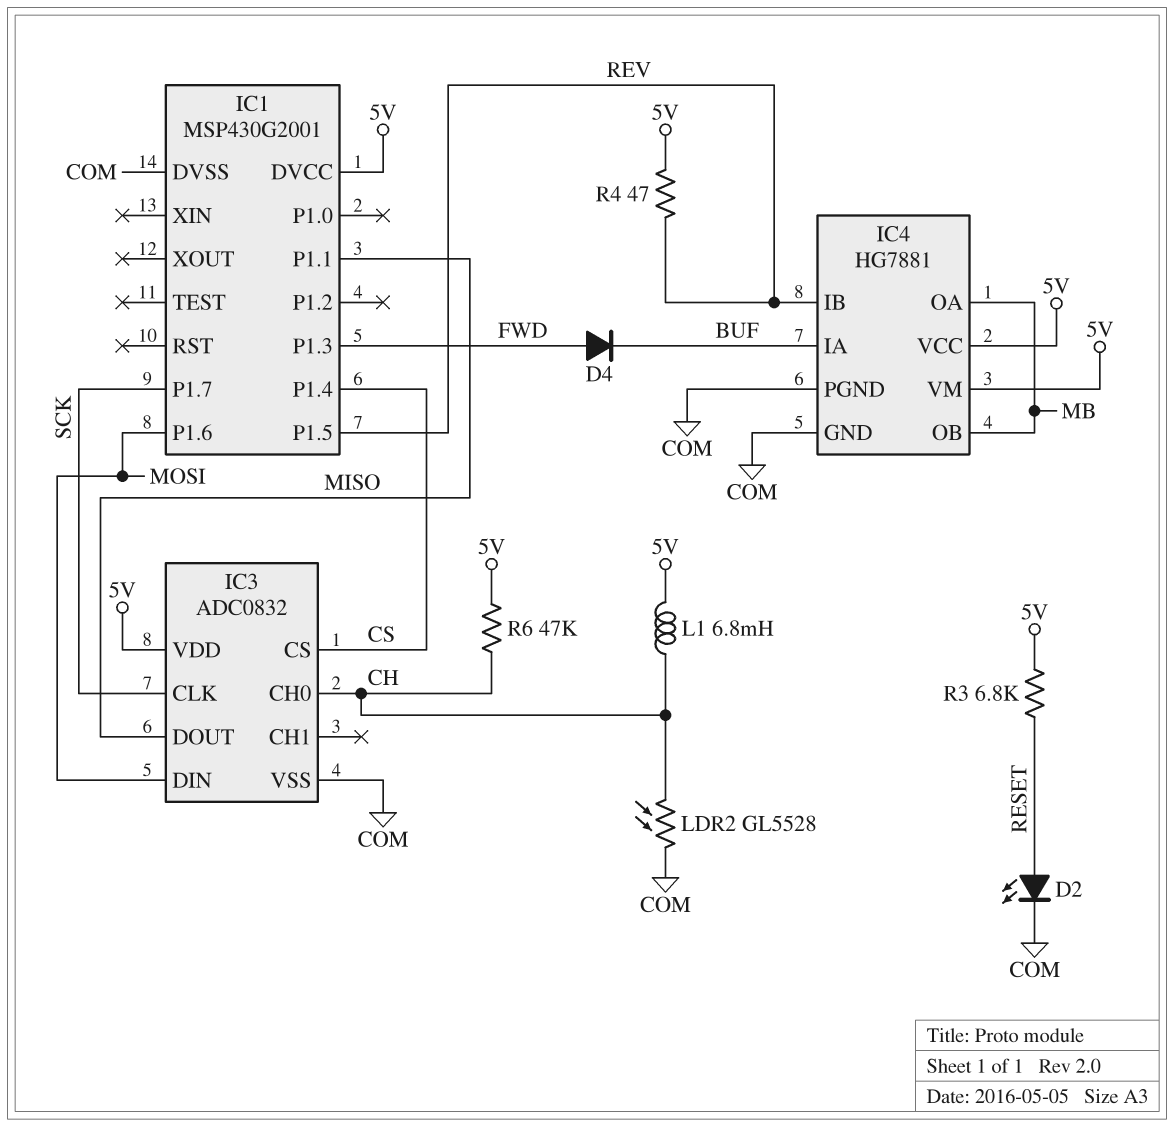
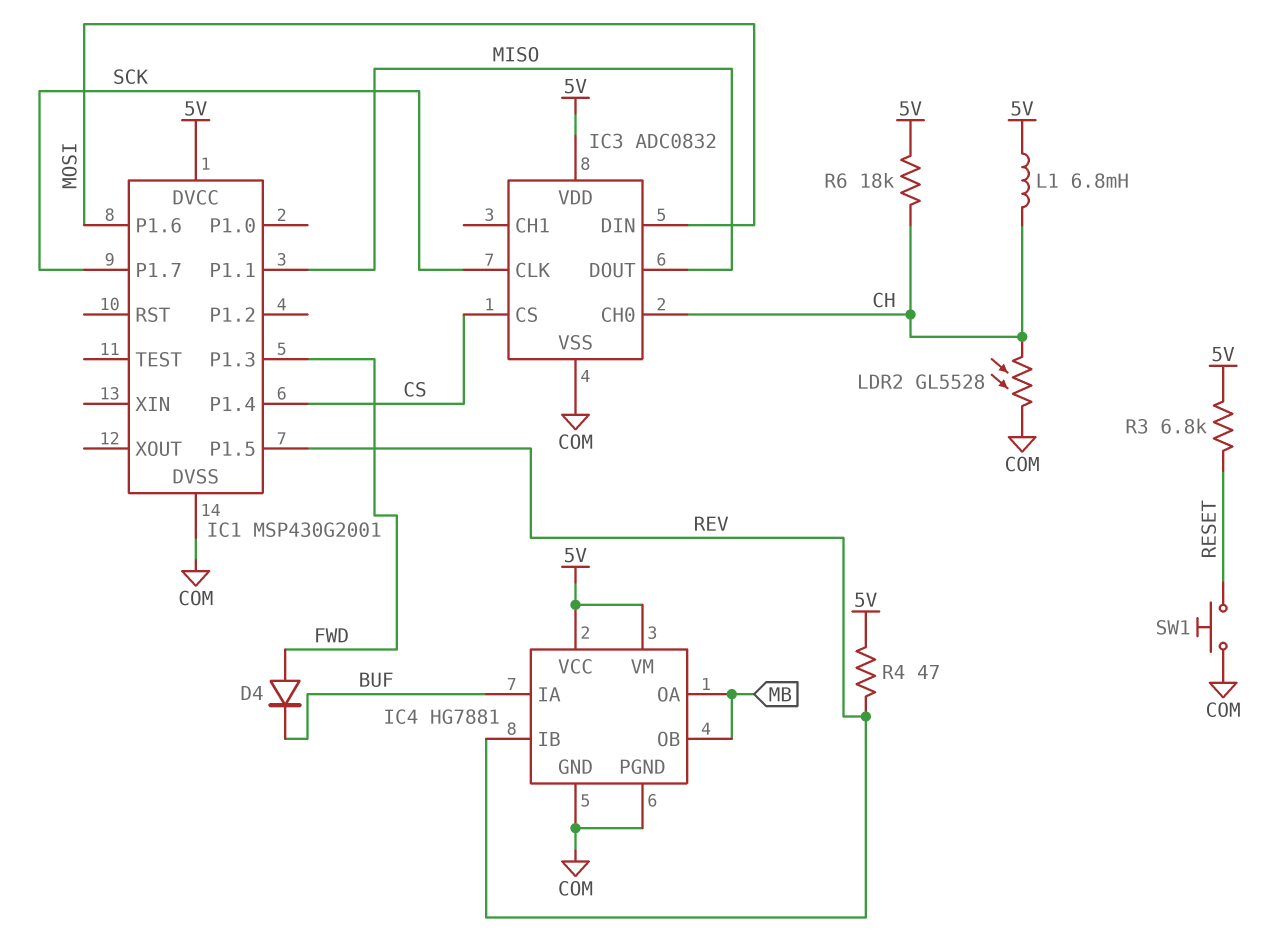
D2: LED (A RESET, K COM) -> none
R6: 47k (5V, CH) -> 18k (5V, CH)
SW1: none -> button (COM, RESET)

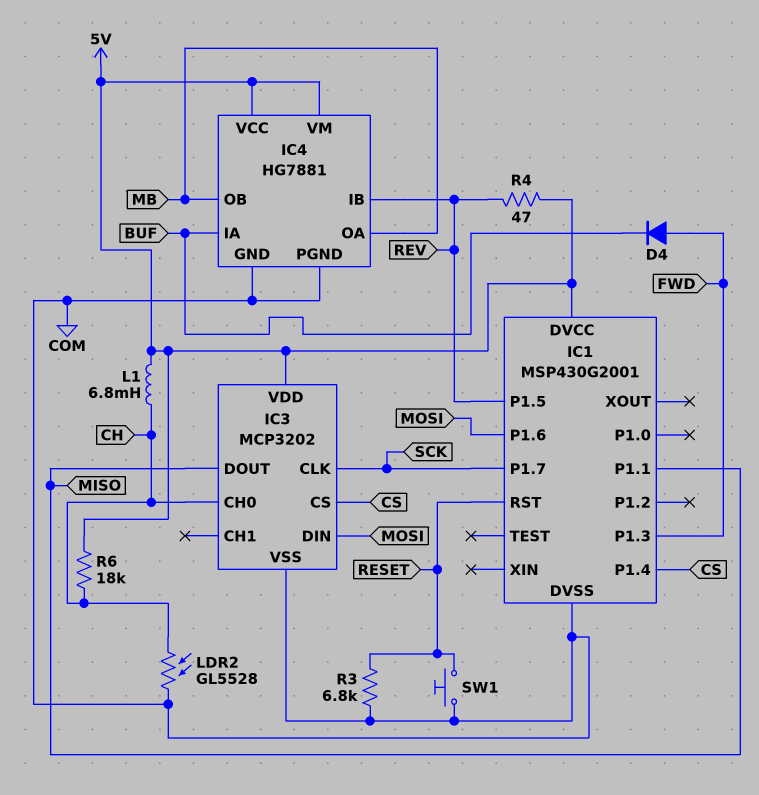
IC1 pin RST: none -> RESET
IC3: ADC0832 -> MCP3202
R3: 6.8k (5V, RESET) -> 6.8k (COM, RESET)

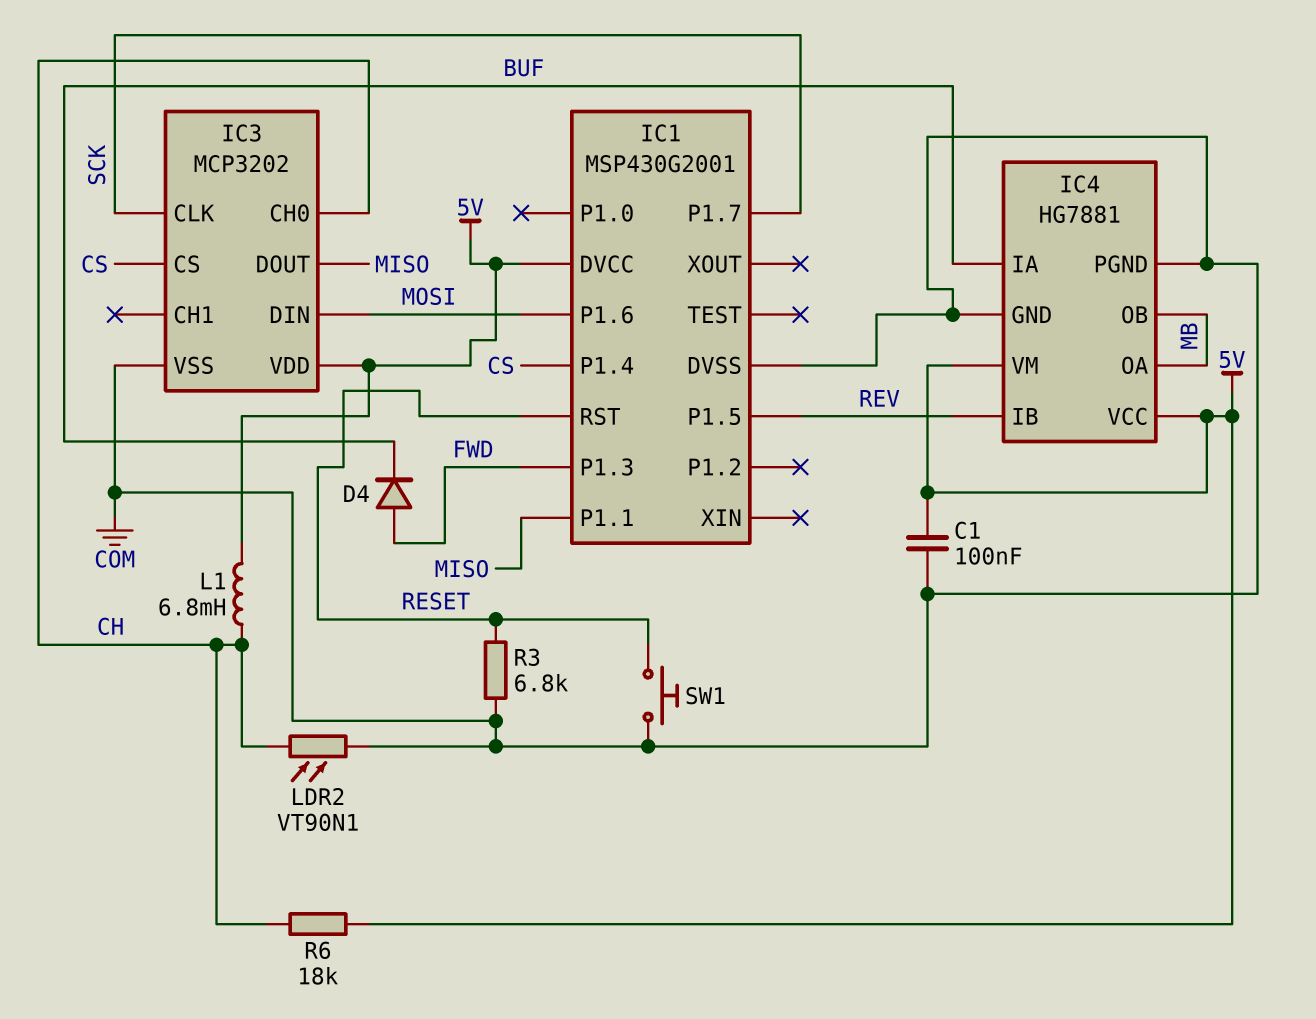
C1: none -> 100nF (5V, COM)
LDR2: GL5528 (CH, COM) -> VT90N1 (CH, COM)
R4: 47 (5V, REV) -> none

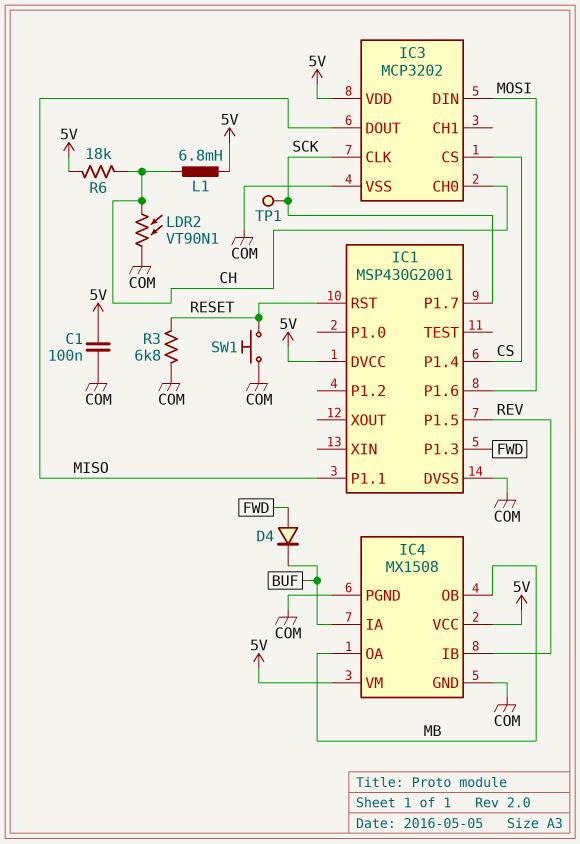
IC4: HG7881 -> MX1508
TP1: none -> test point (SCK)

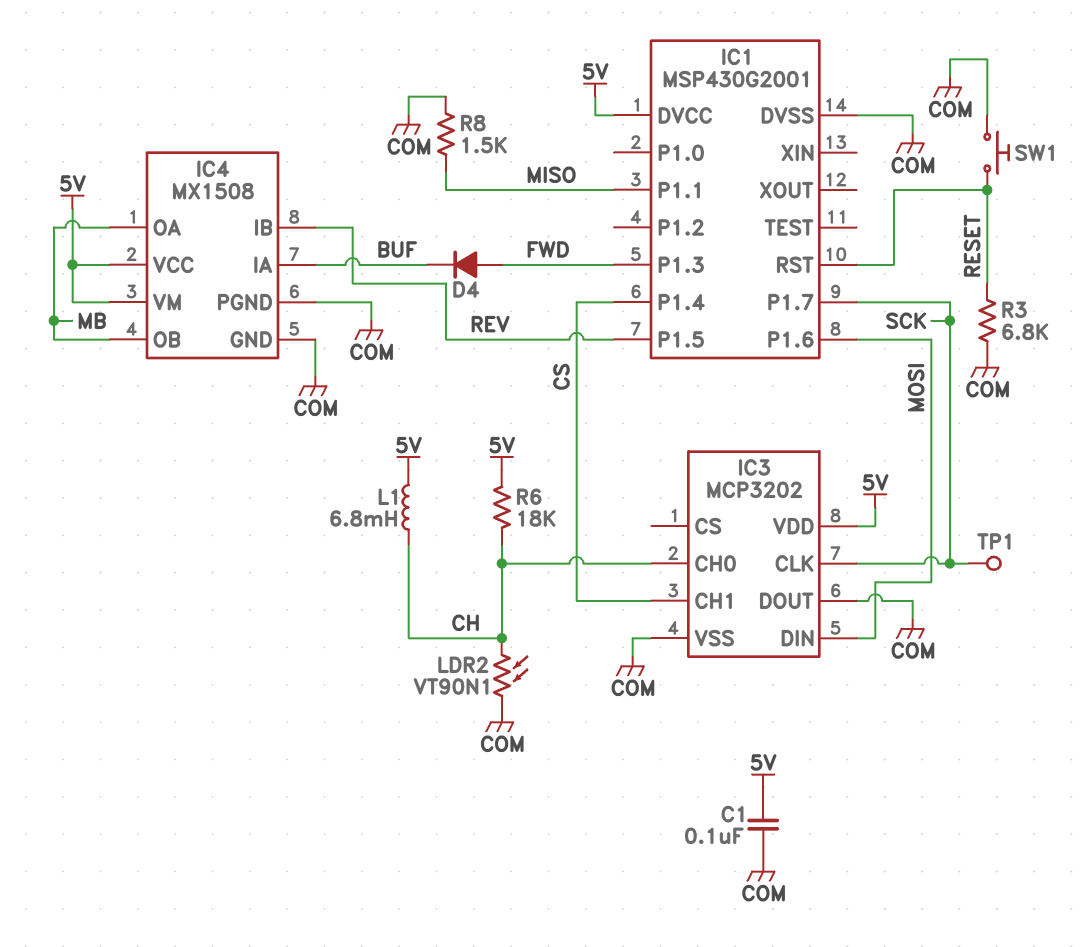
IC3 pin CH1: none -> CS
IC3 pin CS: CS -> none
IC3 pin DOUT: MISO -> COM
R8: none -> 1.5k (COM, MISO)

